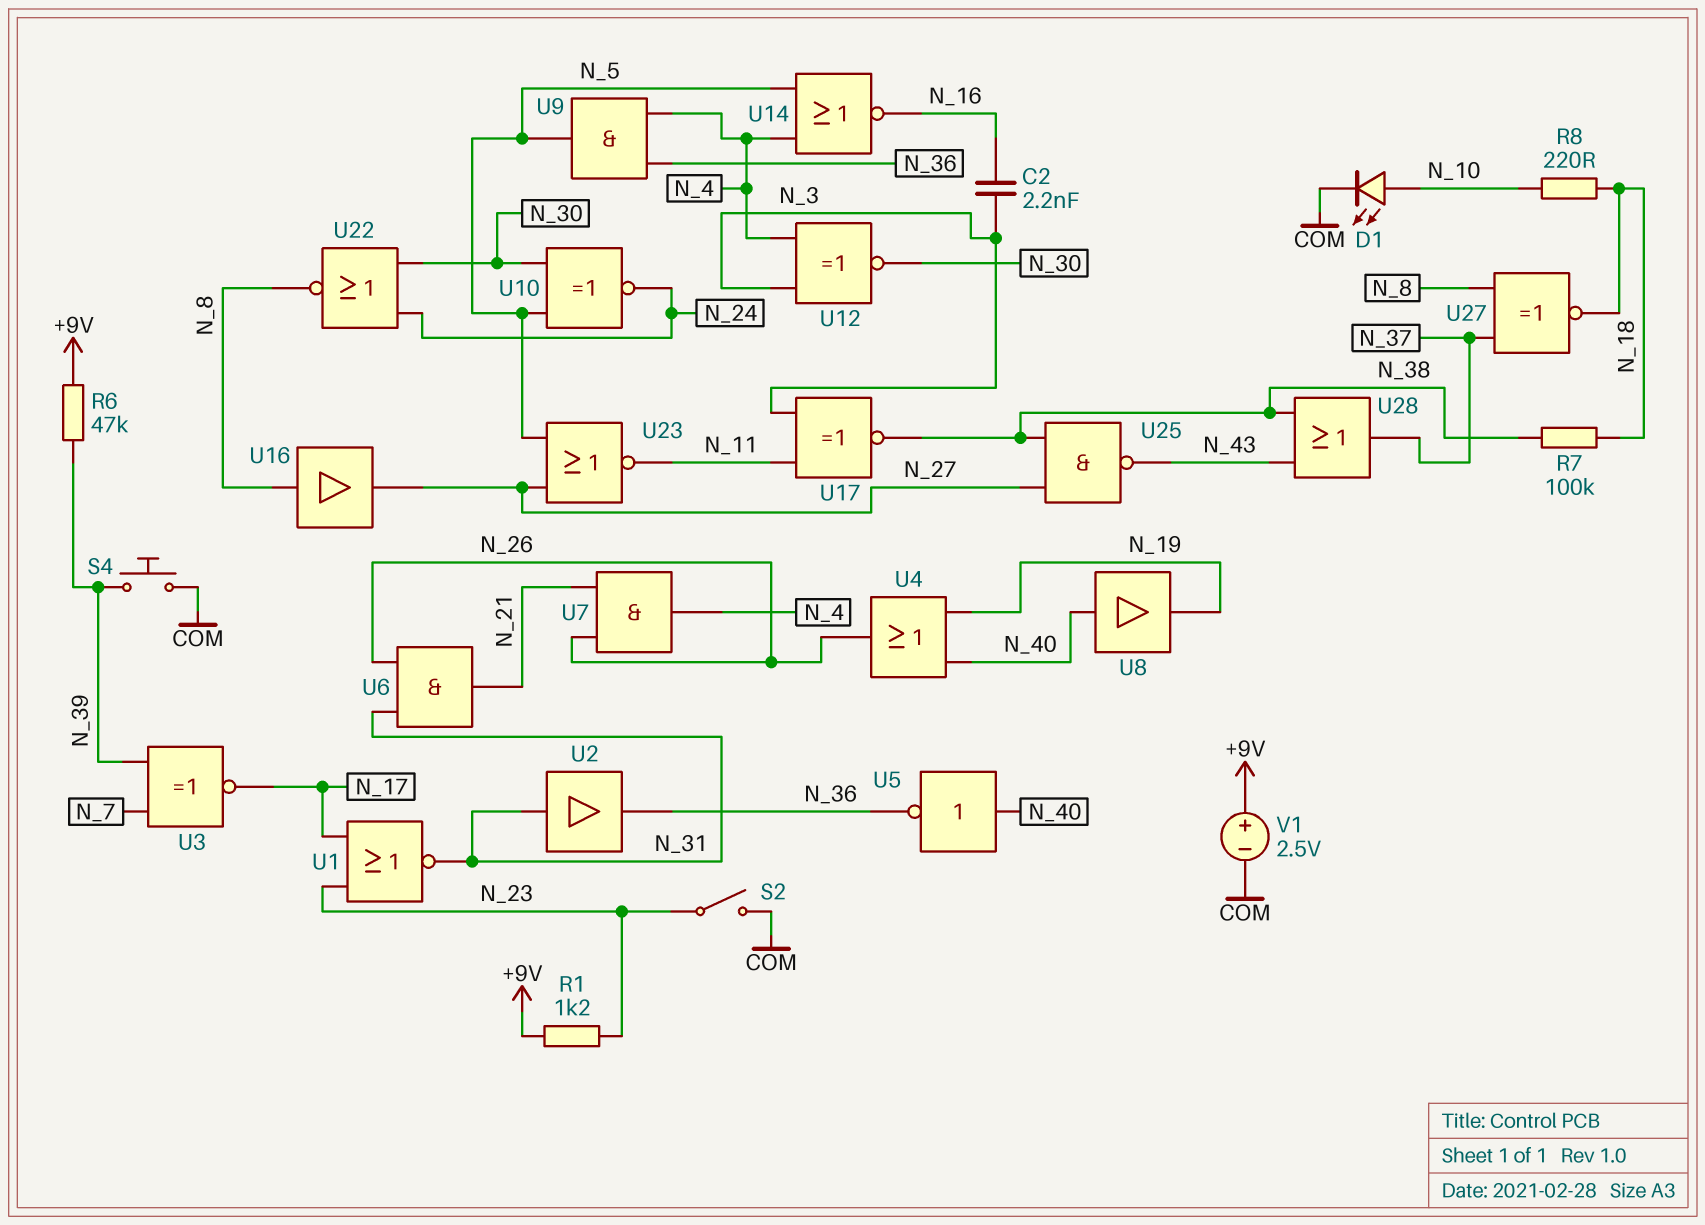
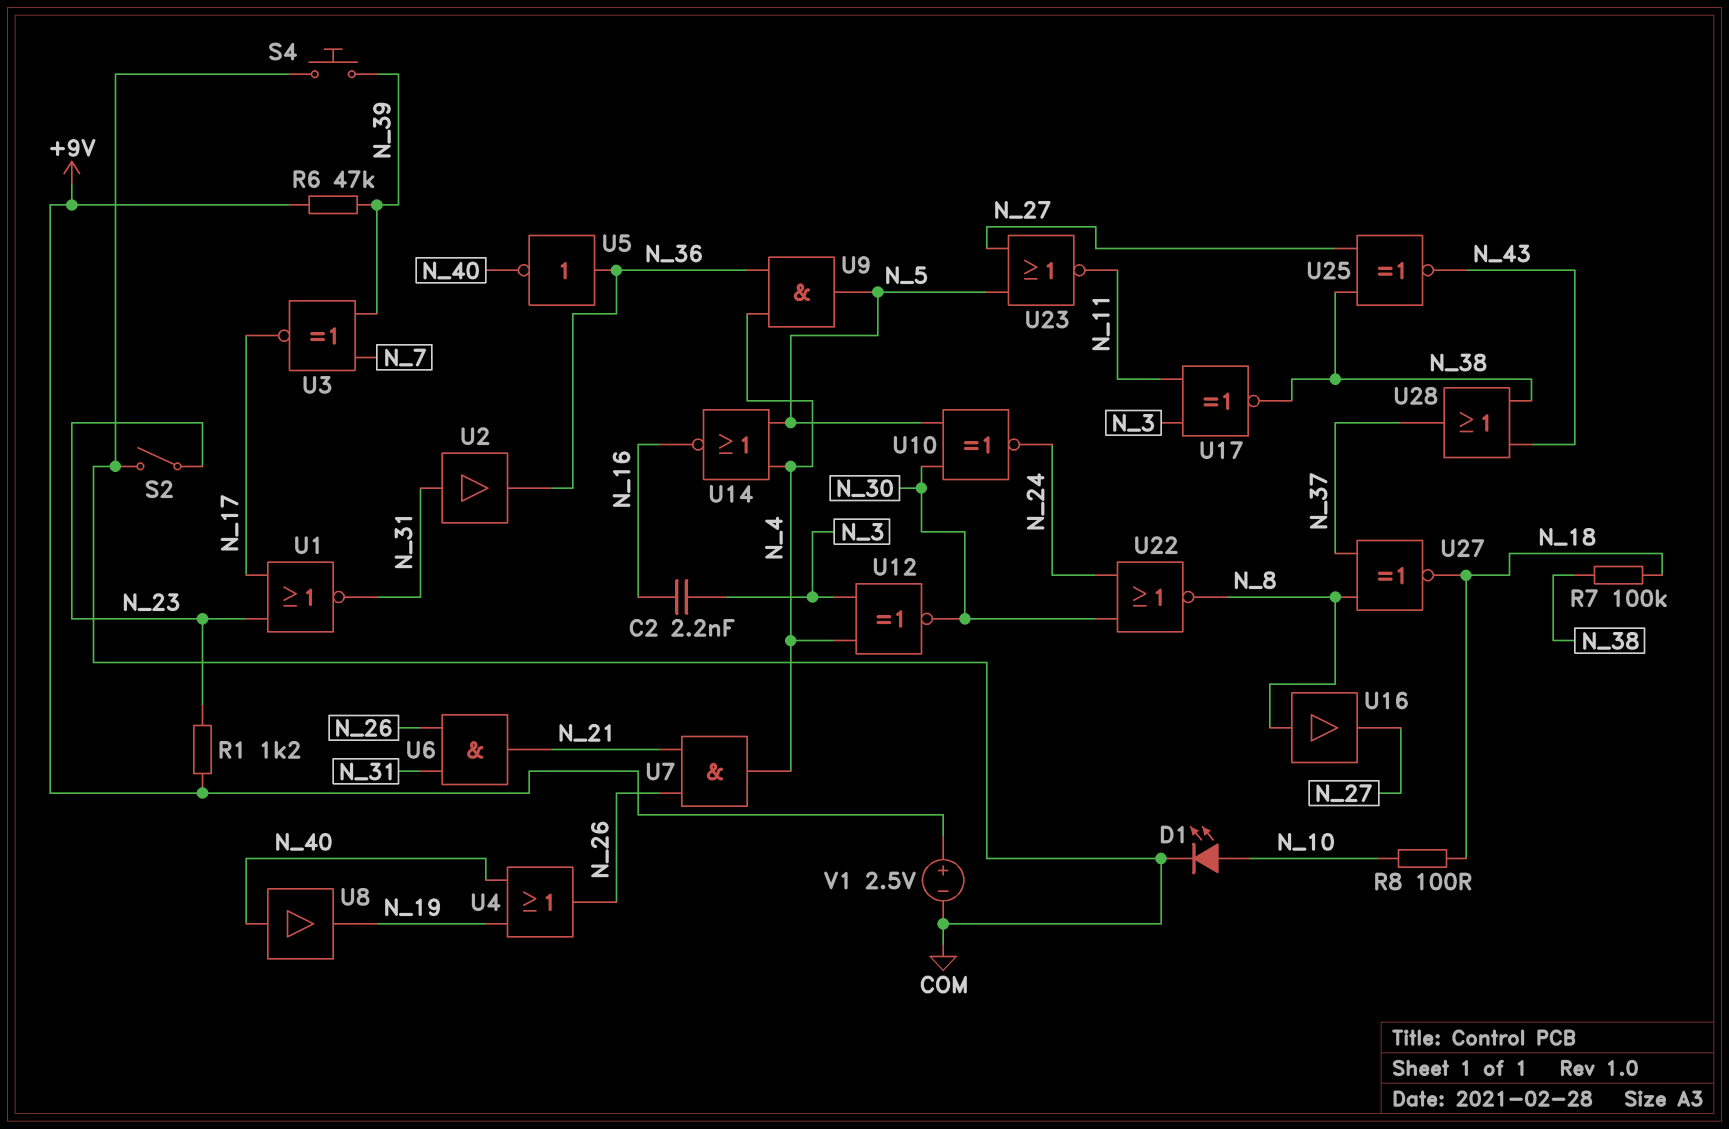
R8: 220 (N_10, N_18) -> 100 (N_10, N_18)
U5: NOT (in N_40, out N_36) -> NOT (in N_36, out N_40)
U25: NAND (in N_27, in N_38, out N_43) -> XNOR (in N_27, in N_38, out N_43)

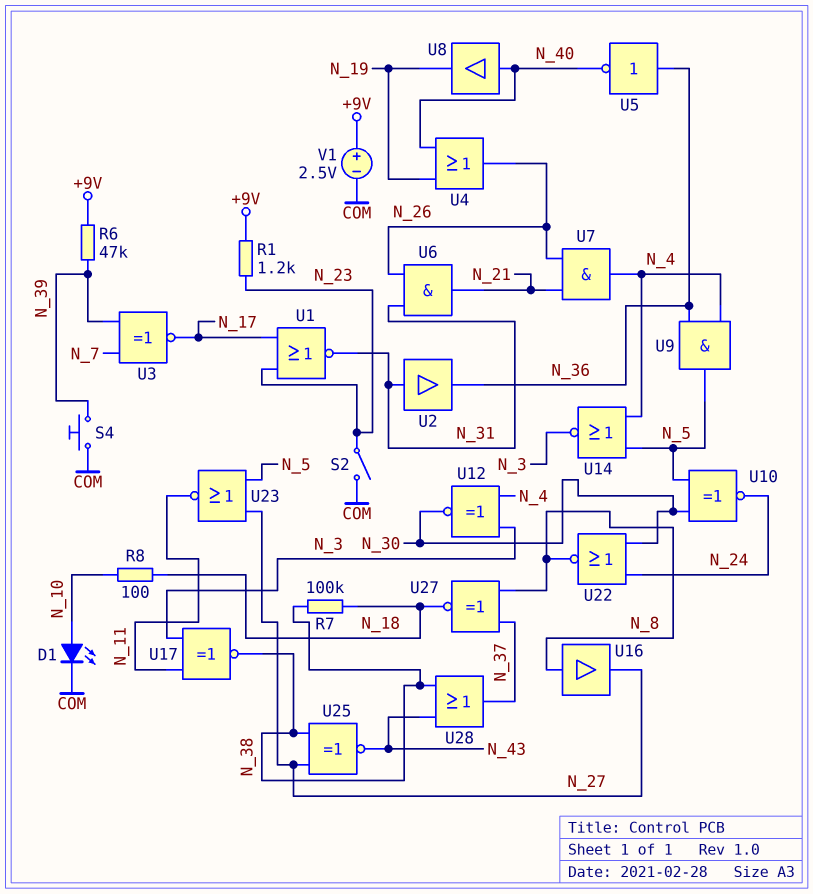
C2: 2.2nF (N_3, N_16) -> none
U14: NOR (in N_4, in N_5, out N_16) -> NOR (in N_4, in N_5, out N_3)

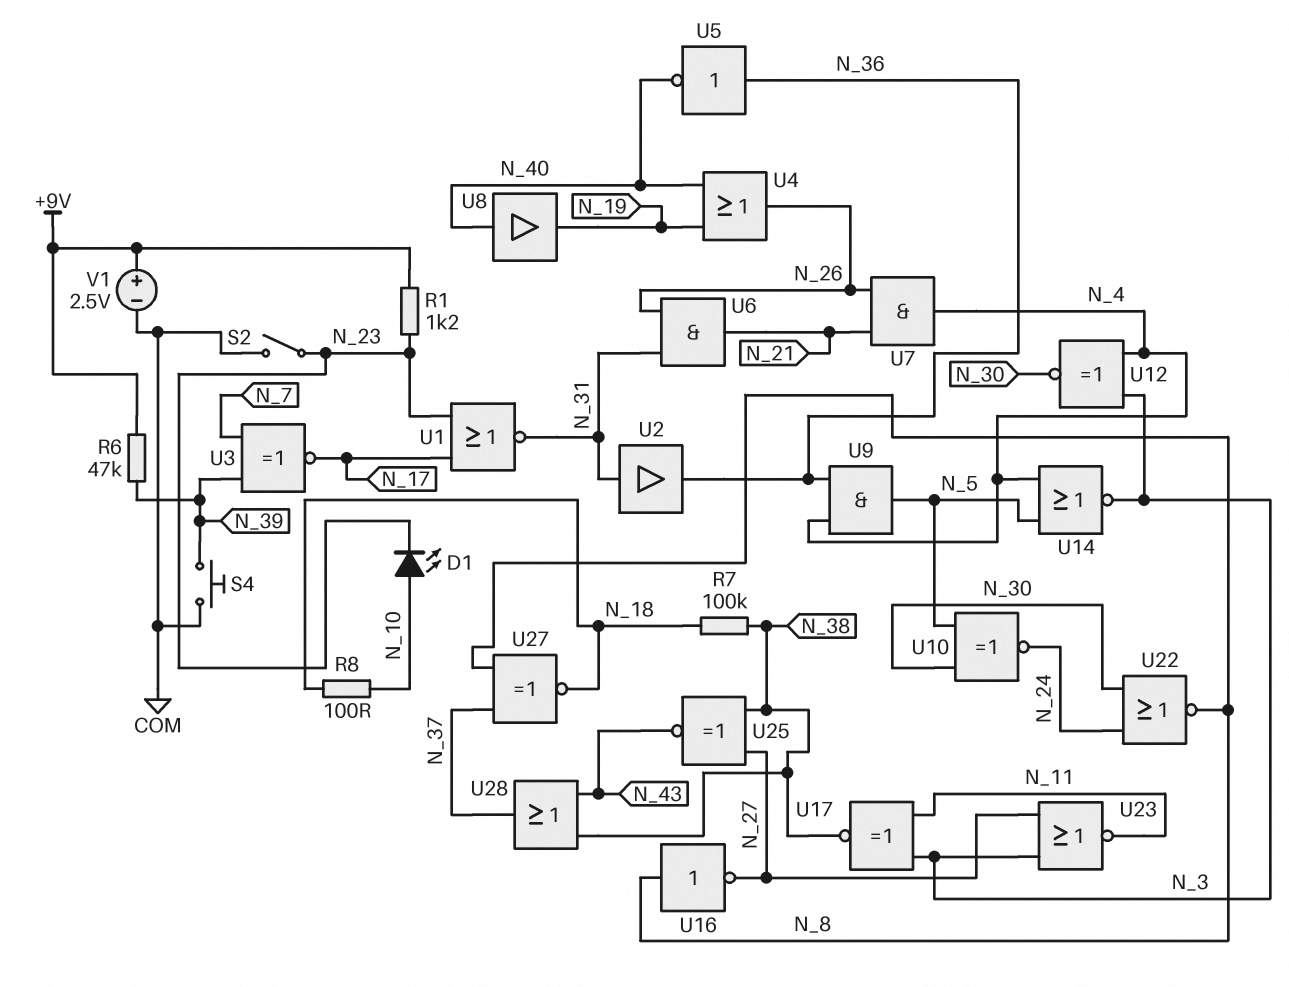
D1: LED (A N_10, K COM) -> LED (A N_10, K N_23)
U16: buffer (in N_8, out N_27) -> NOT (in N_8, out N_27)
U23: NOR (in N_5, in N_27, out N_11) -> NOR (in N_3, in N_27, out N_11)

